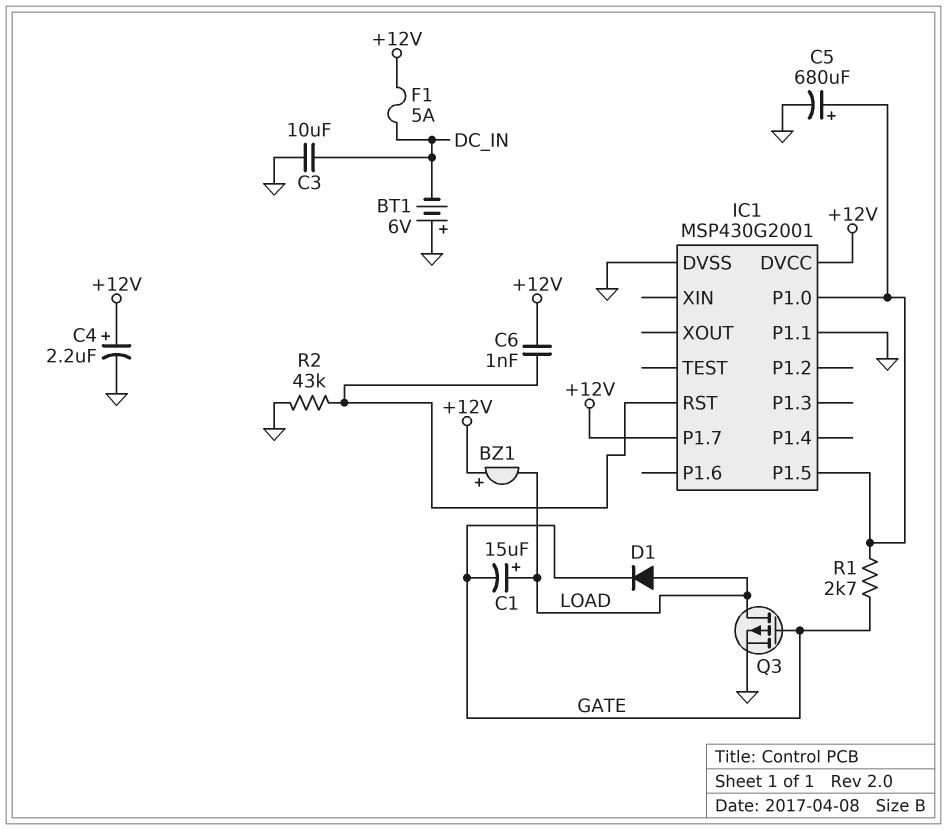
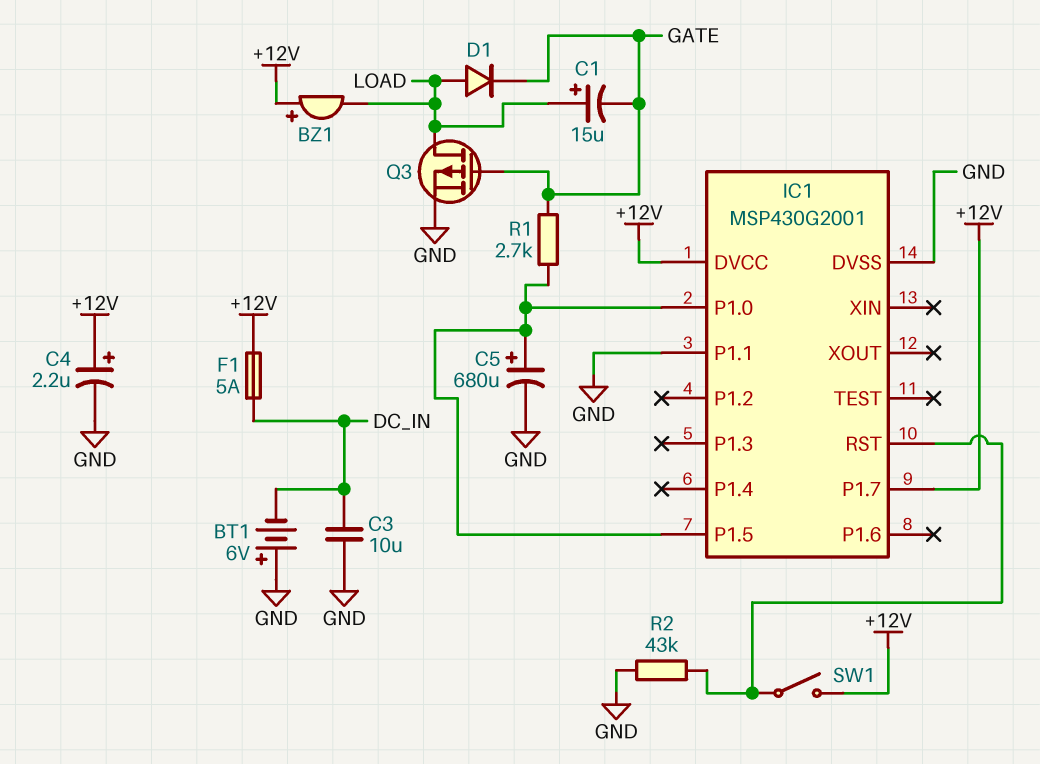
C6: 1nF (+12V, IC1/RST) -> none
SW1: none -> switch (+12V, IC1/RST)

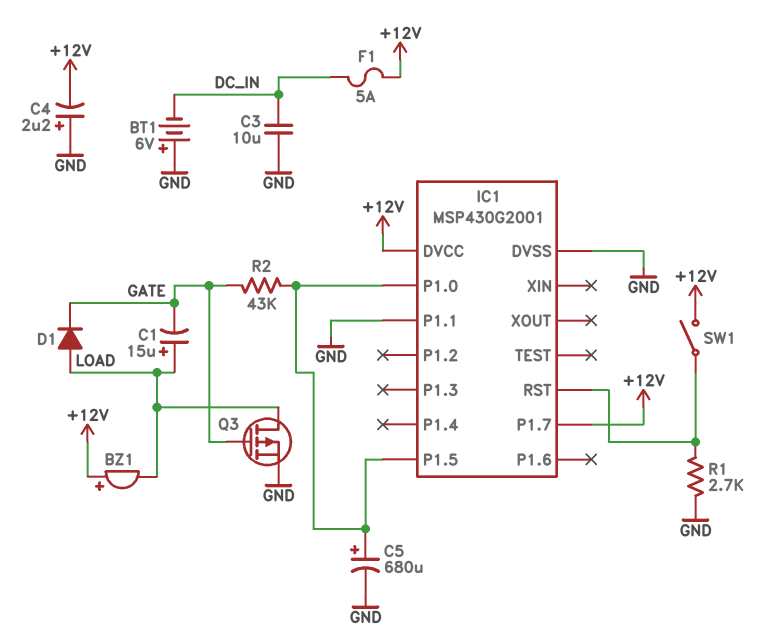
C4: 2.2uF (plus +12V, minus GND) -> 2.2uF (plus GND, minus +12V)
R1: 2.7k (GATE, IC1/P1.0) -> 2.7k (GND, IC1/RST)
R2: 43k (GND, IC1/RST) -> 43k (GATE, IC1/P1.0)

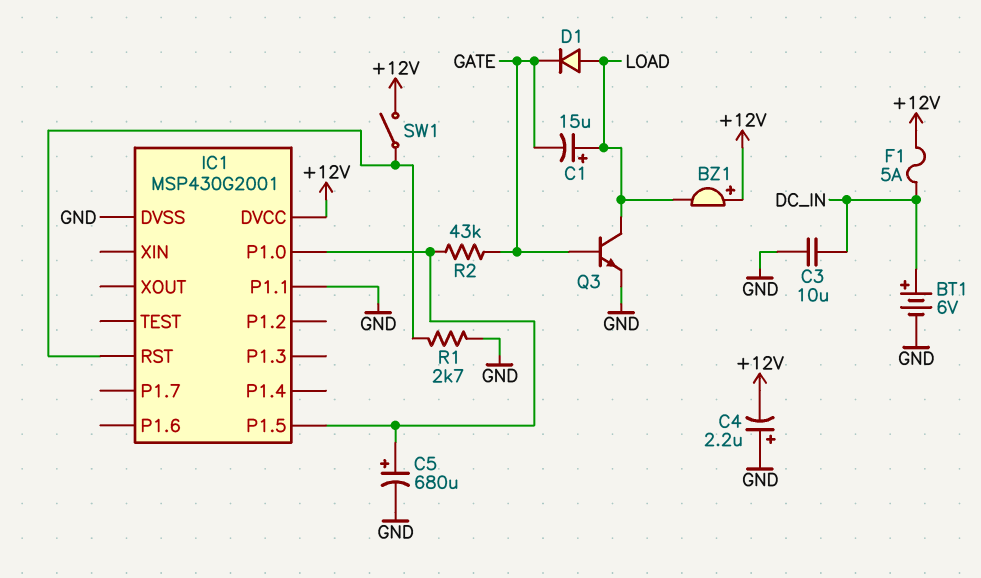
BT1: 6V (plus GND, minus DC_IN) -> 6V (plus DC_IN, minus GND)
IC1 pin P1.7: +12V -> none
Q3: PMOS (G GATE, D LOAD, S GND) -> NPN (B GATE, C LOAD, E GND)

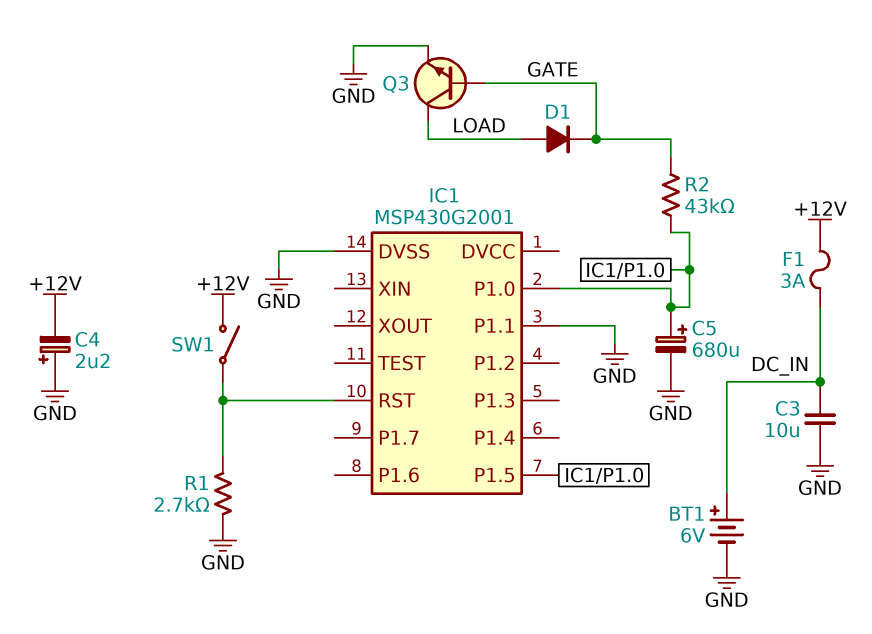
BZ1: buzzer (plus +12V, minus LOAD) -> none
C1: 15uF (plus LOAD, minus GATE) -> none
F1: 5A (+12V, DC_IN) -> 3A (+12V, DC_IN)
IC1 pin DVCC: +12V -> none

